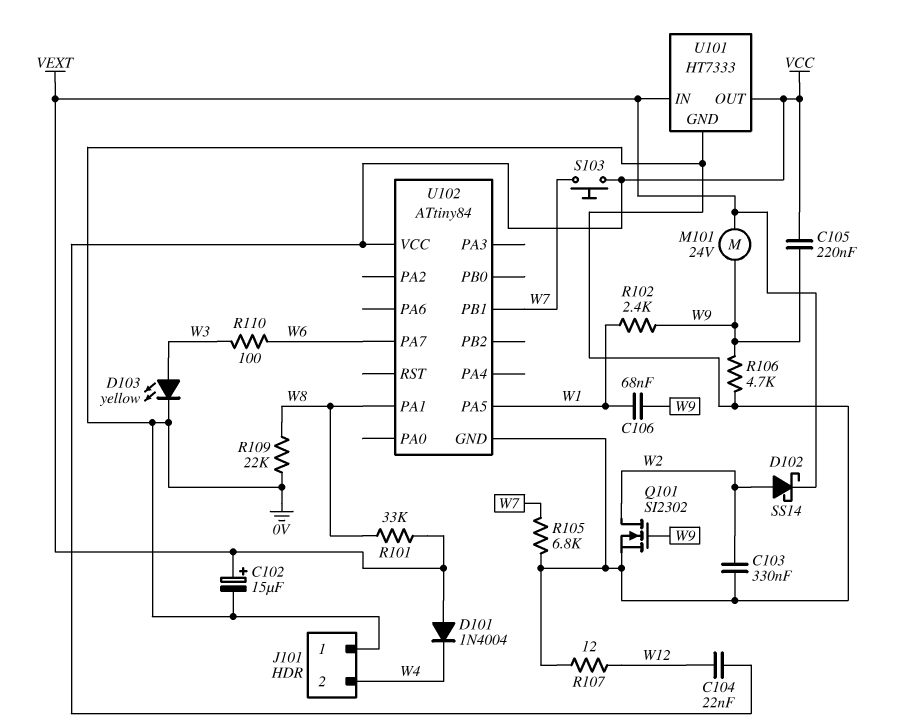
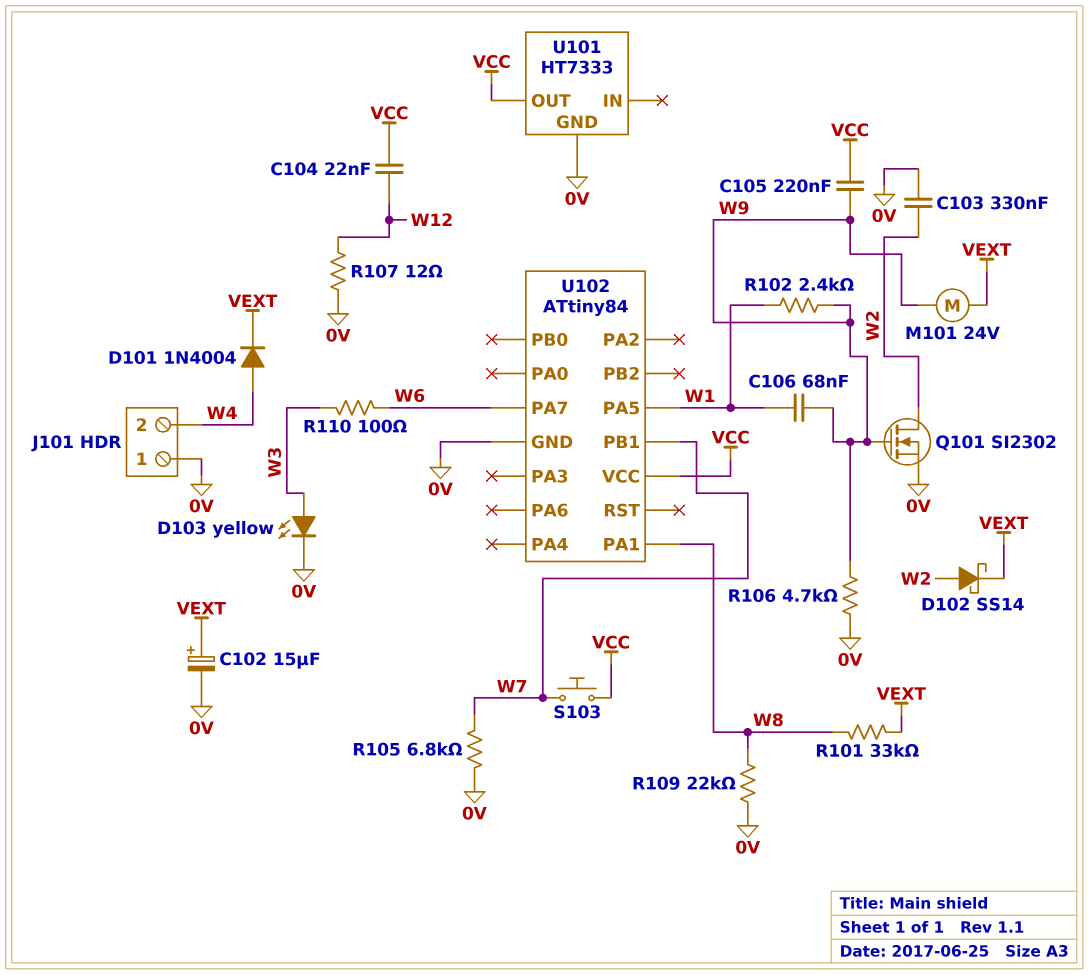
D101: diode 1N4004 (A VEXT, K W4) -> diode 1N4004 (A W4, K VEXT)
U101 pin IN: VEXT -> none

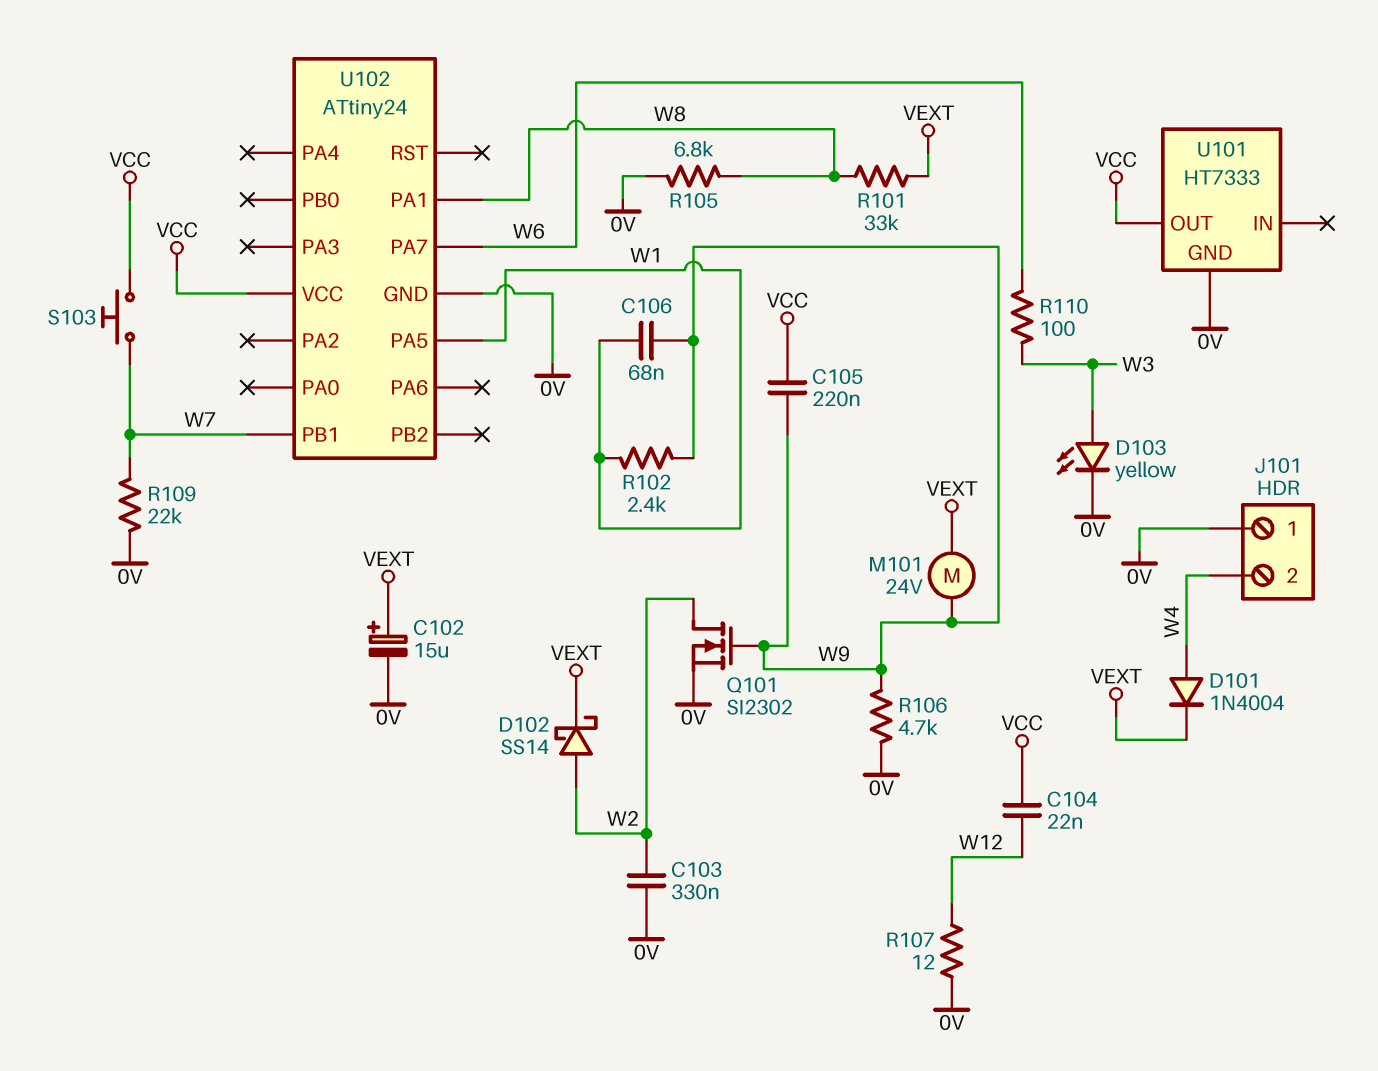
R105: 6.8k (0V, W7) -> 6.8k (0V, W8)
R109: 22k (0V, W8) -> 22k (0V, W7)
U102: ATtiny84 -> ATtiny24

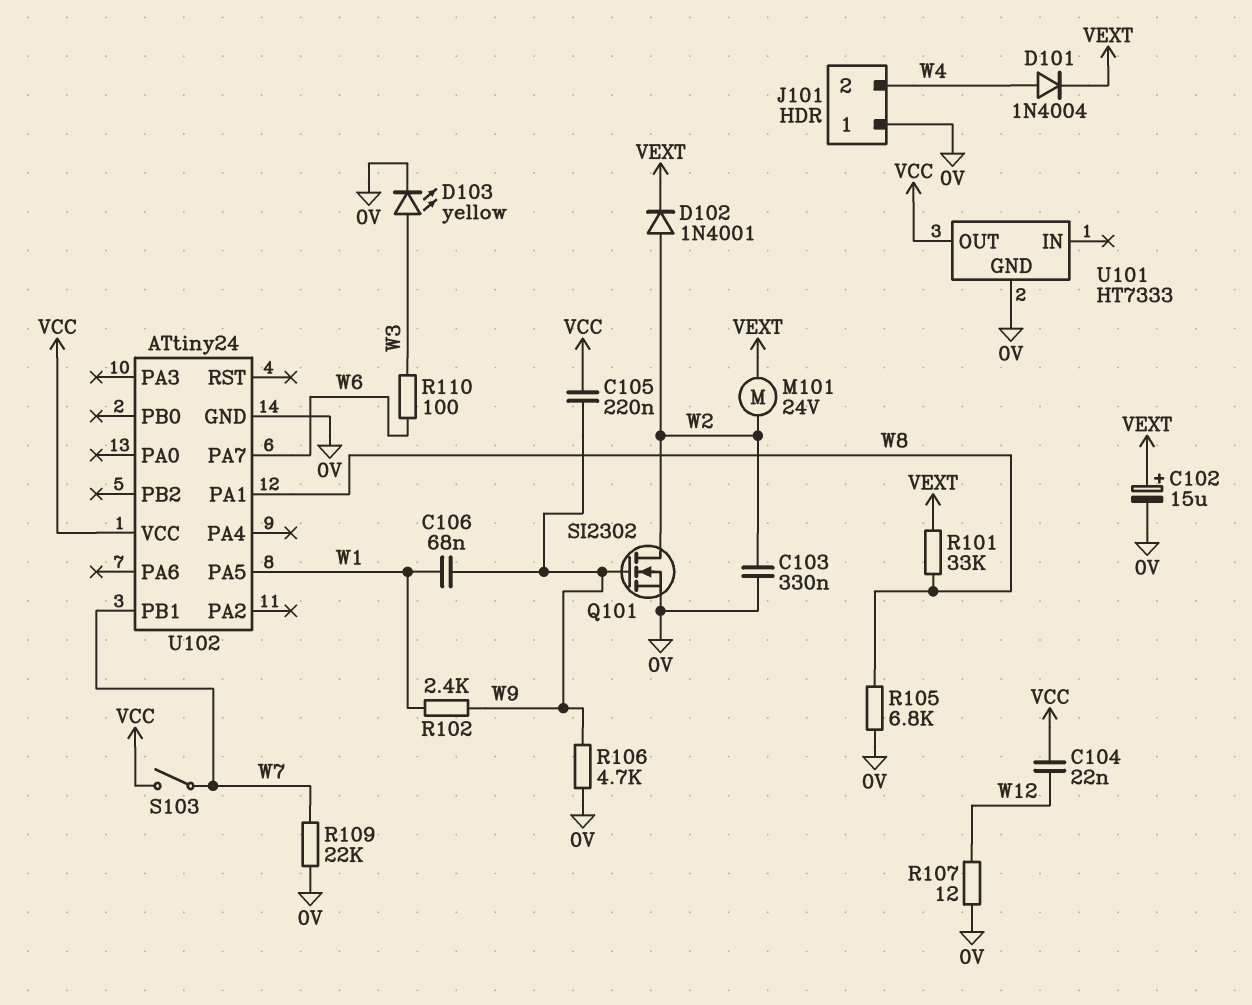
D102: schottky SS14 (A W2, K VEXT) -> diode 1N4001 (A W2, K VEXT)
M101: motor 24V (VEXT, W9) -> motor 24V (VEXT, W2)
S103: button (VCC, W7) -> switch (VCC, W7)

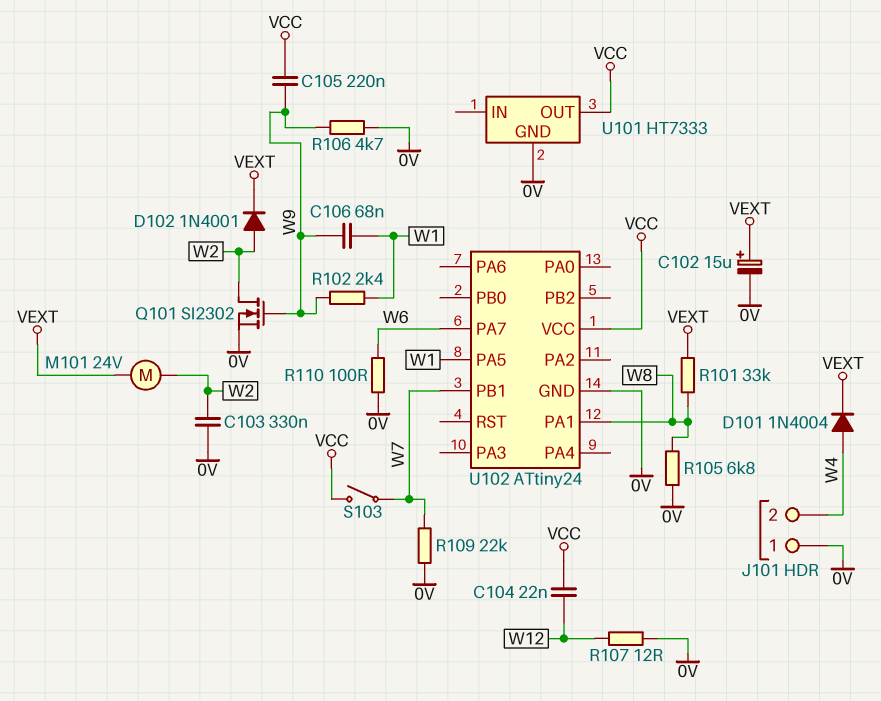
D103: LED yellow (A W3, K 0V) -> none
R110: 100 (W3, W6) -> 100 (0V, W6)

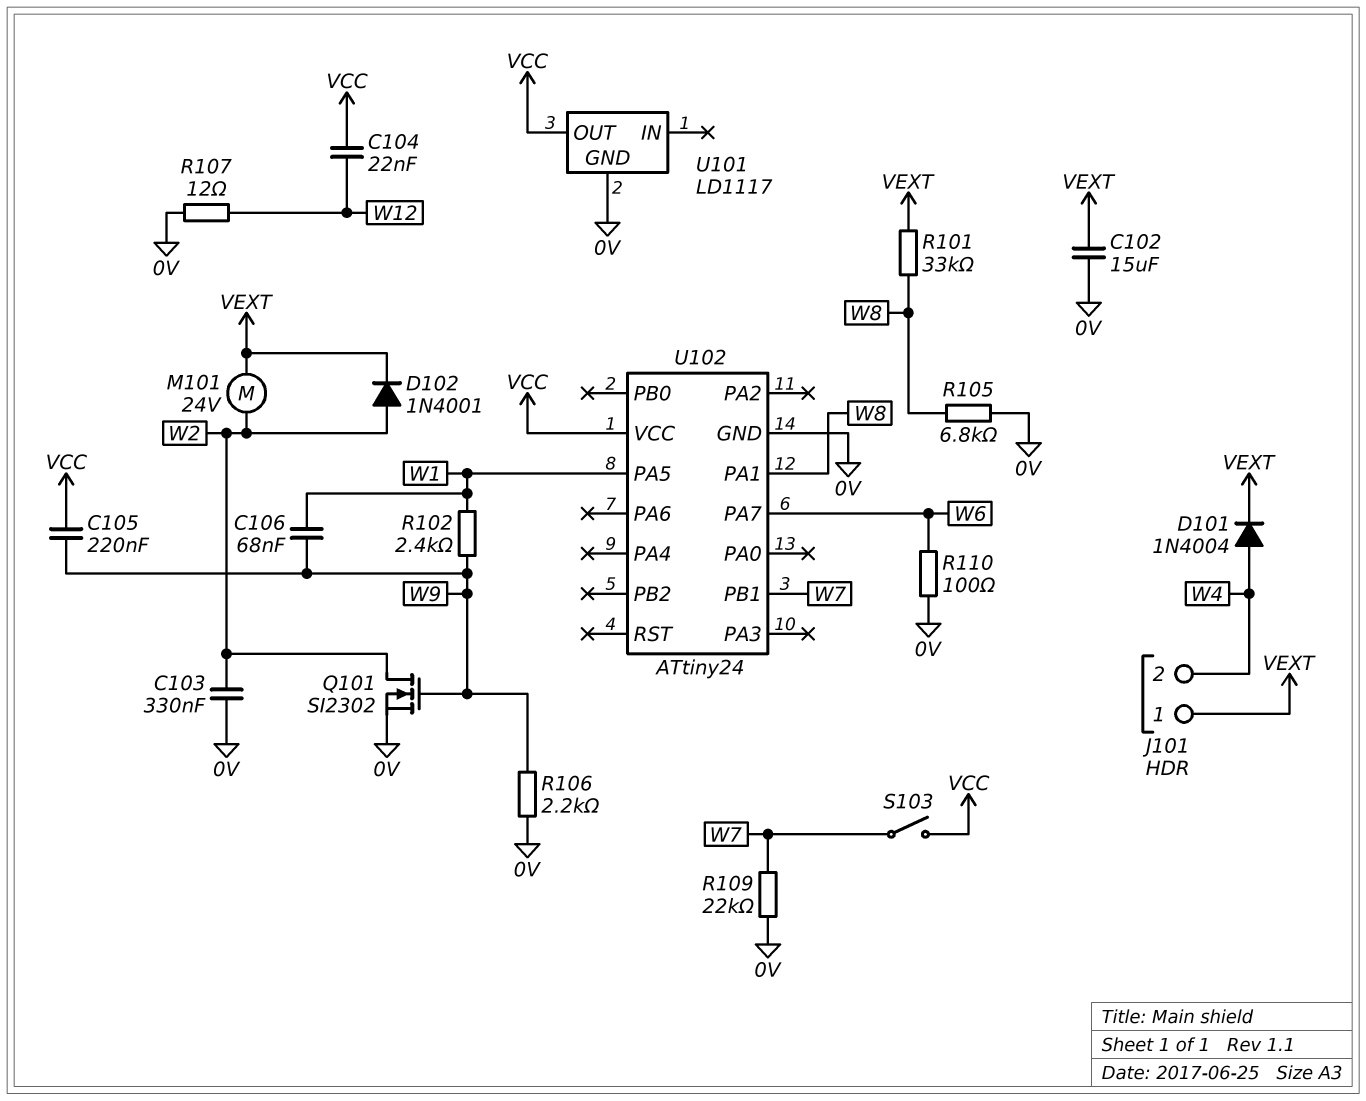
C102: 15uF (plus VEXT, minus 0V) -> 15uF (0V, VEXT)
J101 pin 1: 0V -> VEXT
R106: 4.7k (0V, W9) -> 2.2k (0V, W9)
U101: HT7333 -> LD1117

